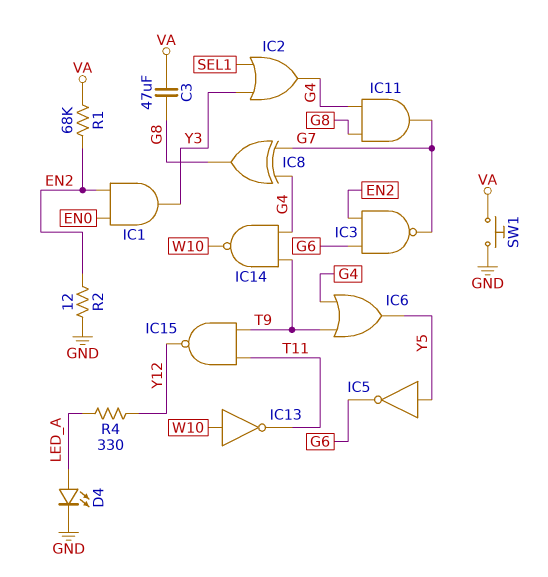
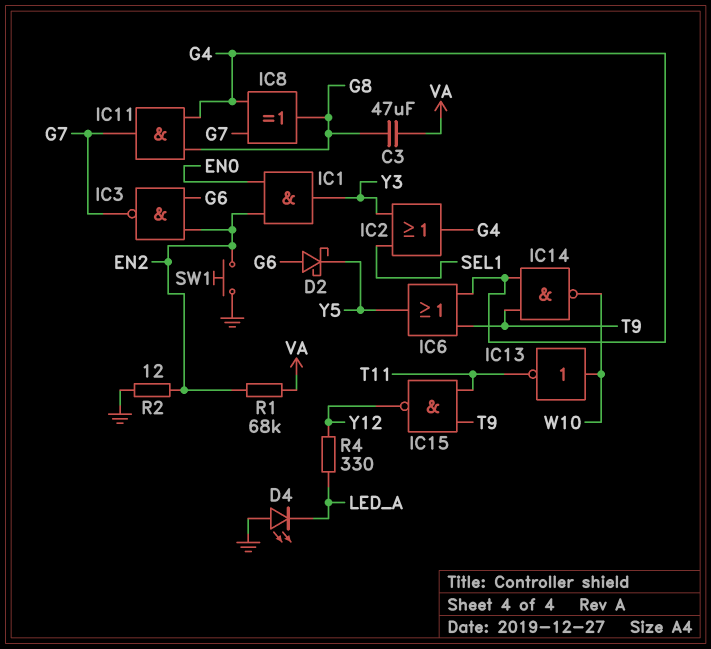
D2: none -> schottky (A G6, K Y5)
D4: LED (A LED_A, K GND) -> LED (A GND, K LED_A)
IC5: NOT (in Y5, out G6) -> none
SW1: button (GND, VA) -> button (EN2, GND)

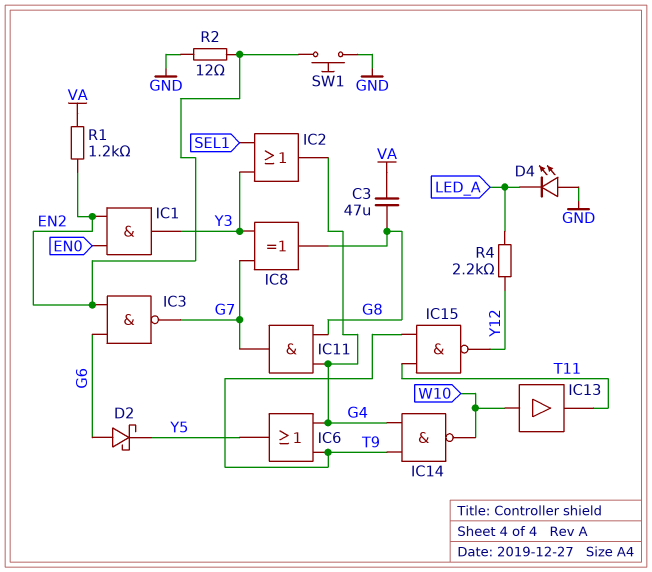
IC8: XOR (in G4, in G7, out G8) -> XOR (in G7, in Y3, out G8)
IC13: NOT (in W10, out T11) -> buffer (in W10, out T11)
R1: 68k (EN2, VA) -> 1.2k (EN2, VA)
R4: 330 (LED_A, Y12) -> 2.2k (LED_A, Y12)

